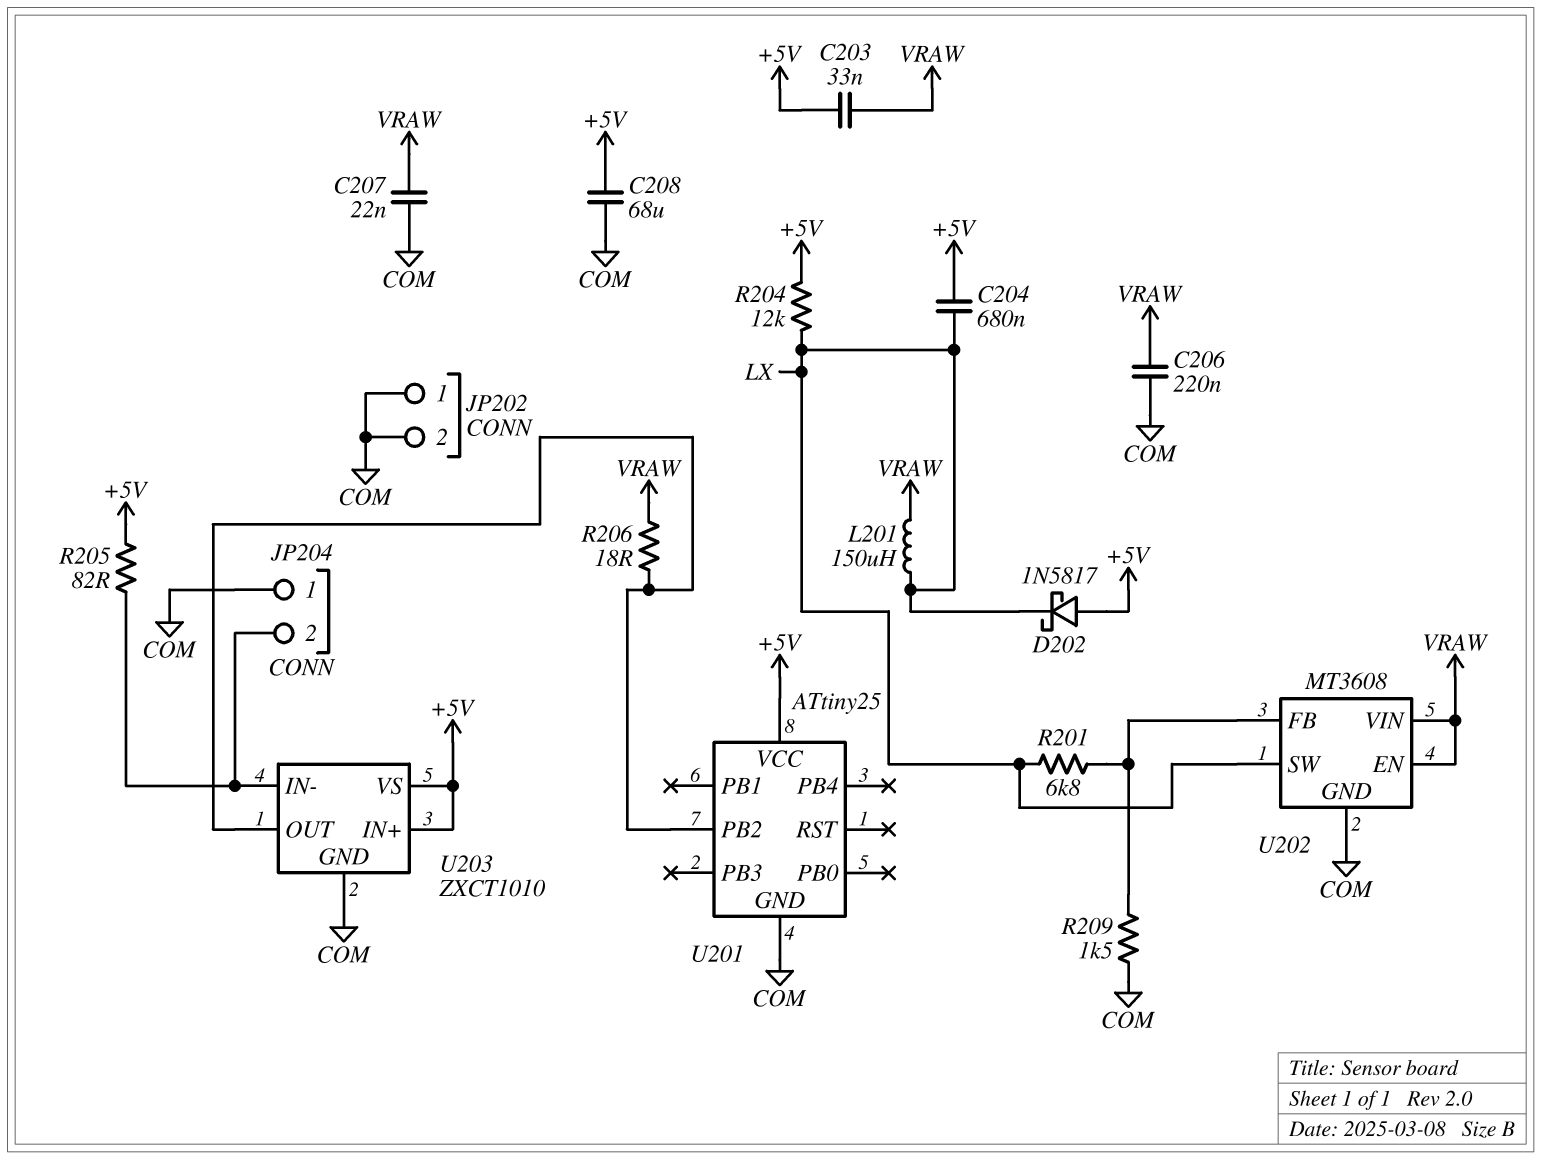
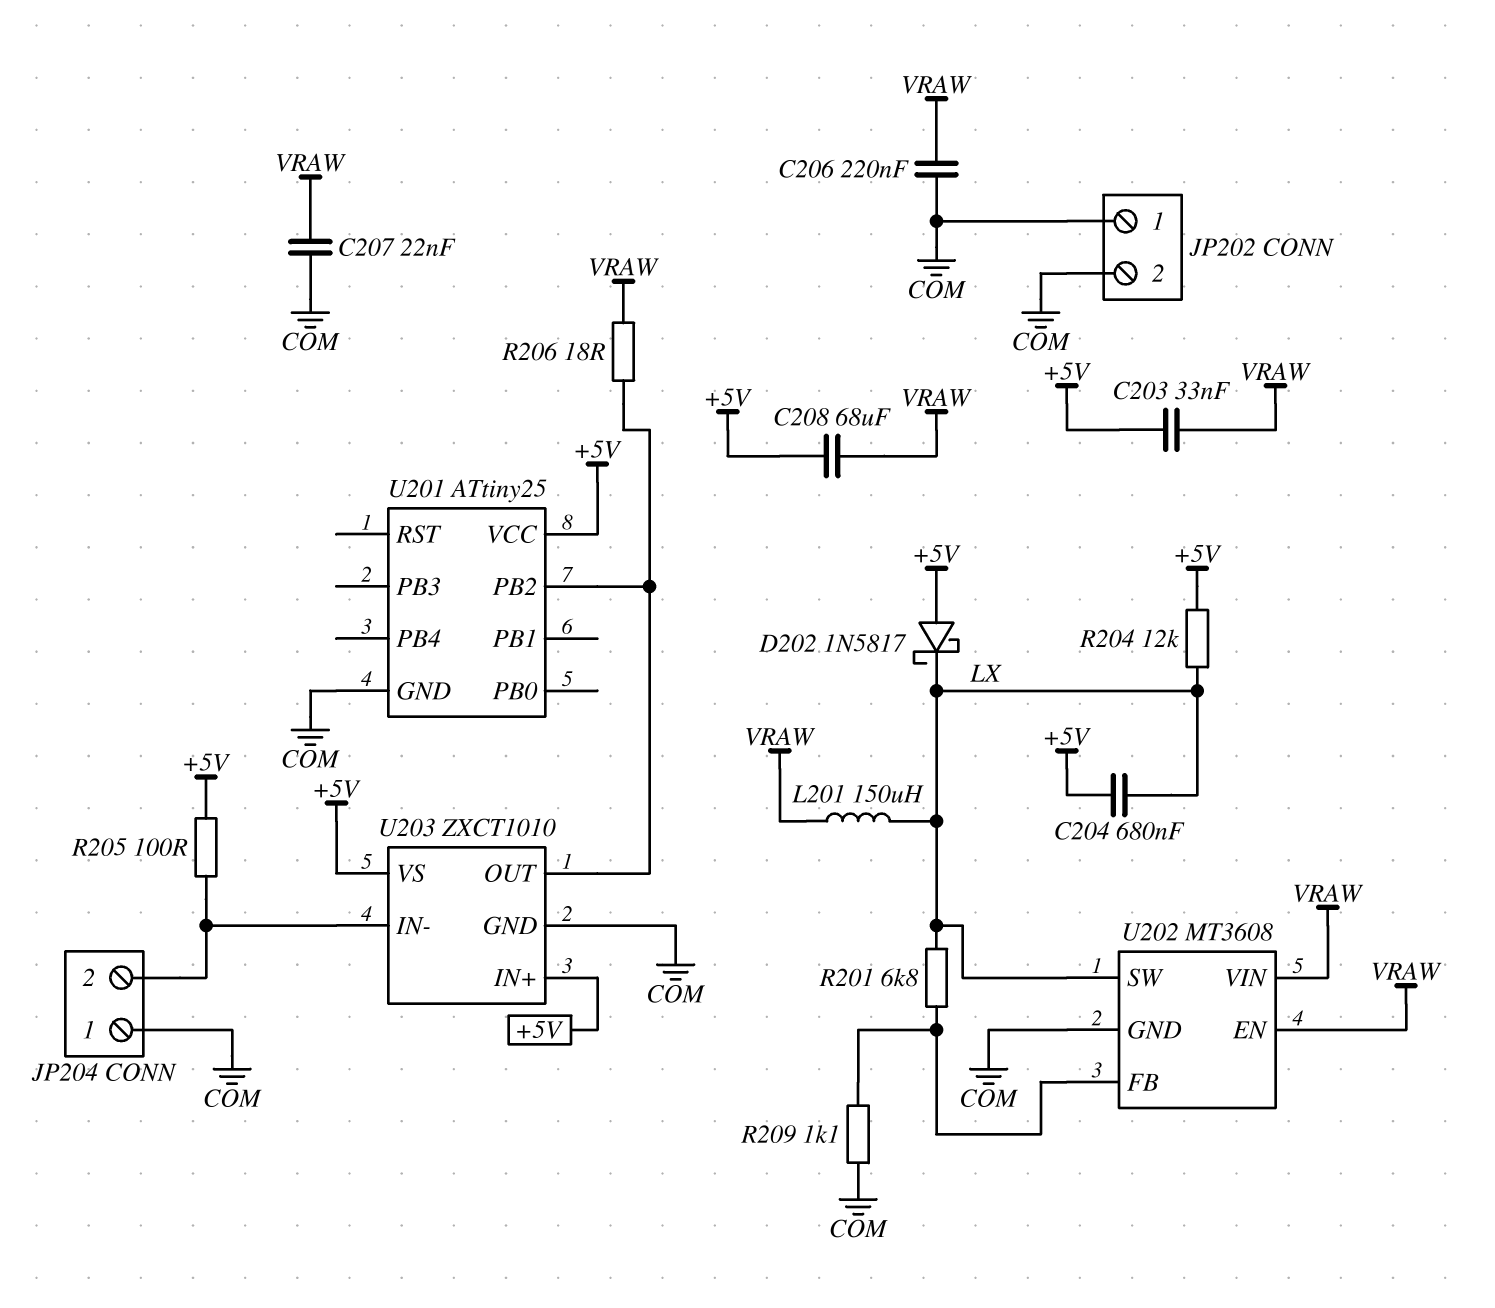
C208: 68uF (+5V, COM) -> 68uF (+5V, VRAW)
R205: 82 (+5V, JP204/2) -> 100 (+5V, JP204/2)
R209: 1.5k (COM, U202/FB) -> 1.1k (COM, U202/FB)

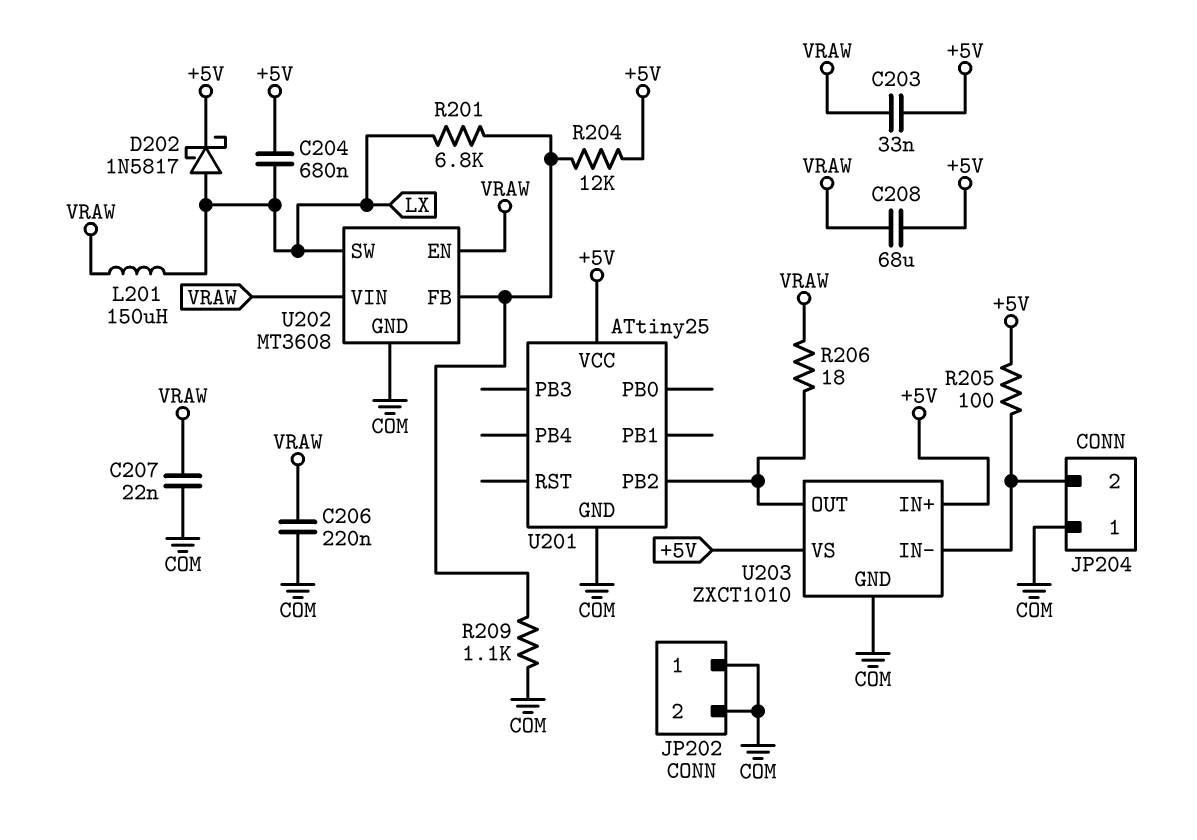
D202: schottky 1N5817 (A +5V, K LX) -> schottky 1N5817 (A LX, K +5V)
R204: 12k (+5V, LX) -> 12k (+5V, U202/FB)

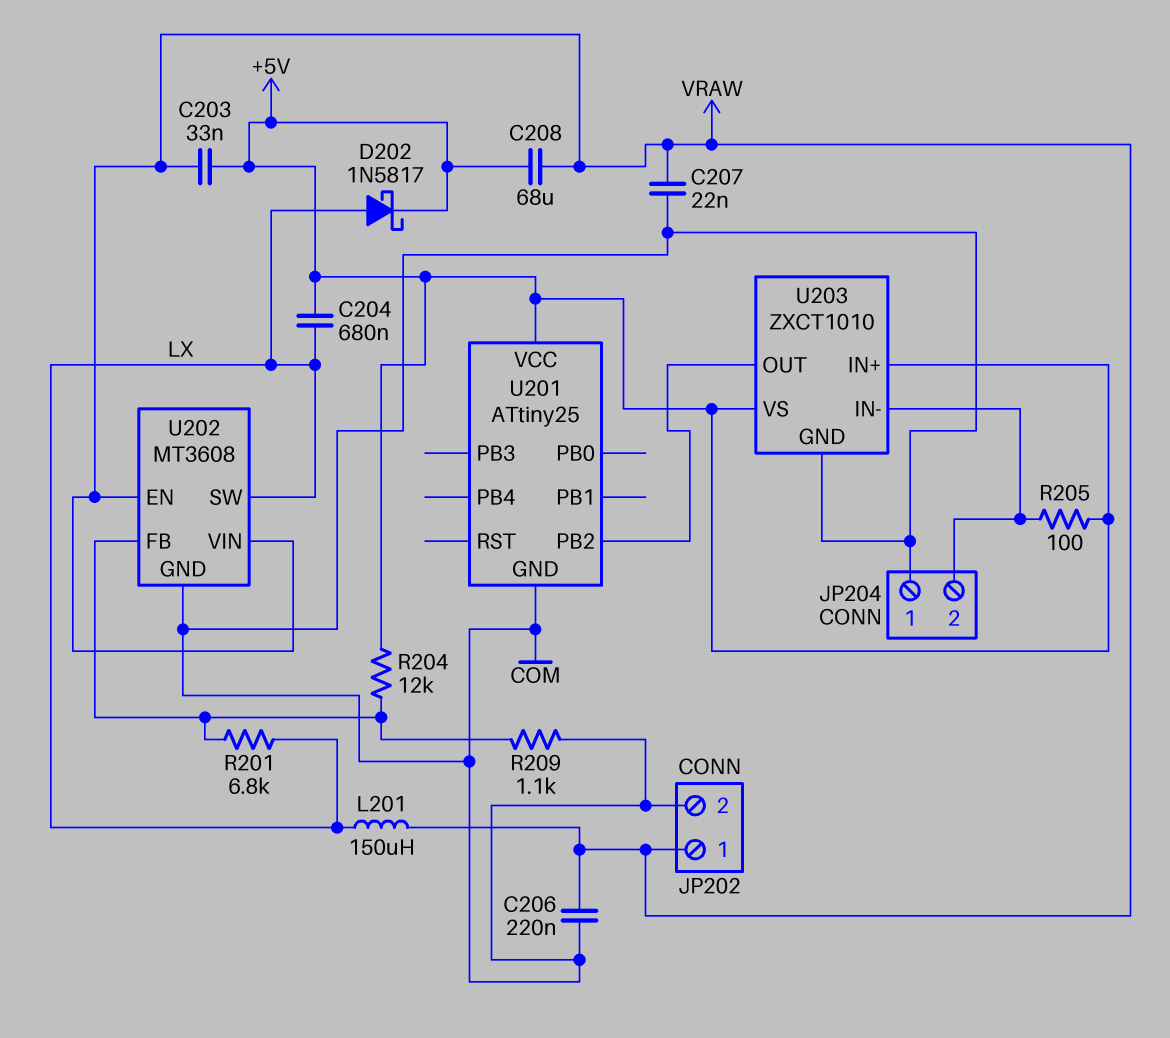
JP202 pin 1: COM -> VRAW
R206: 18 (U201/PB2, VRAW) -> none

